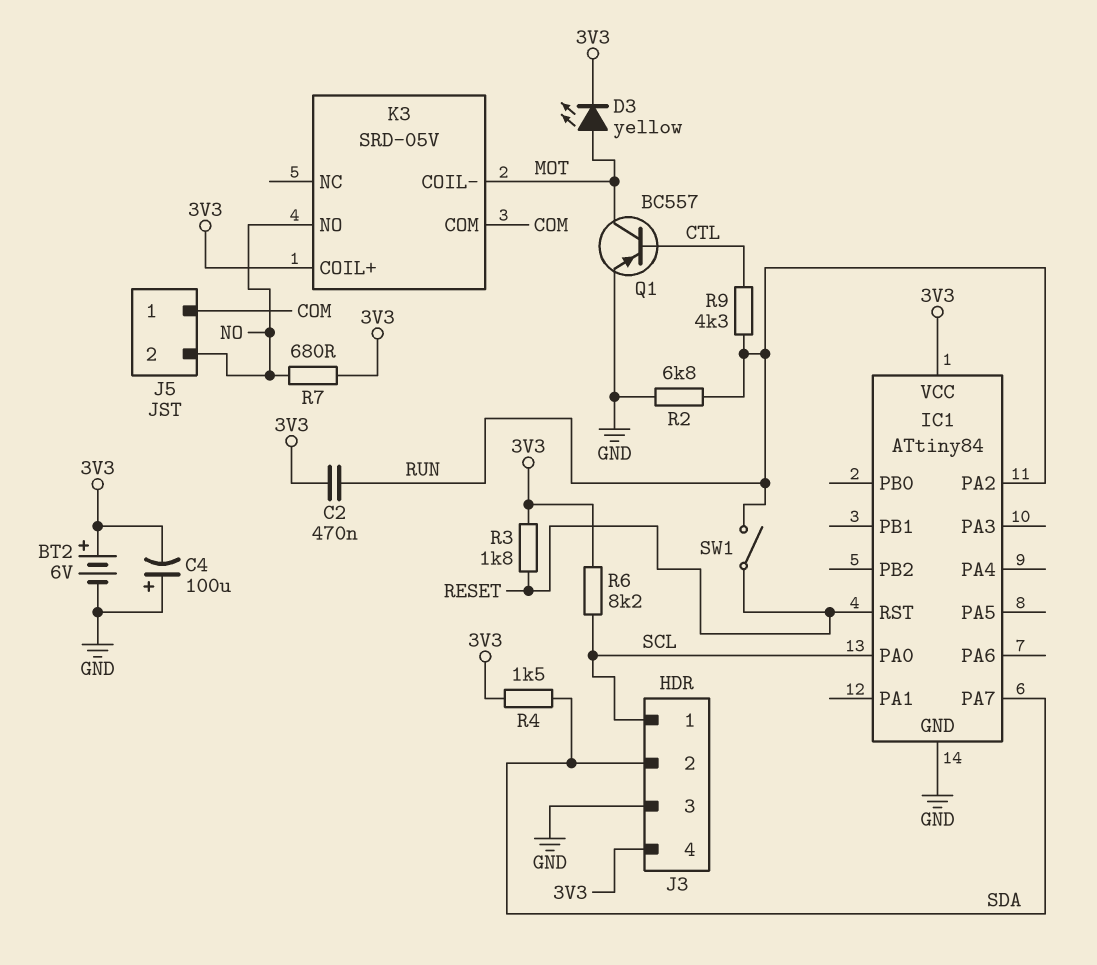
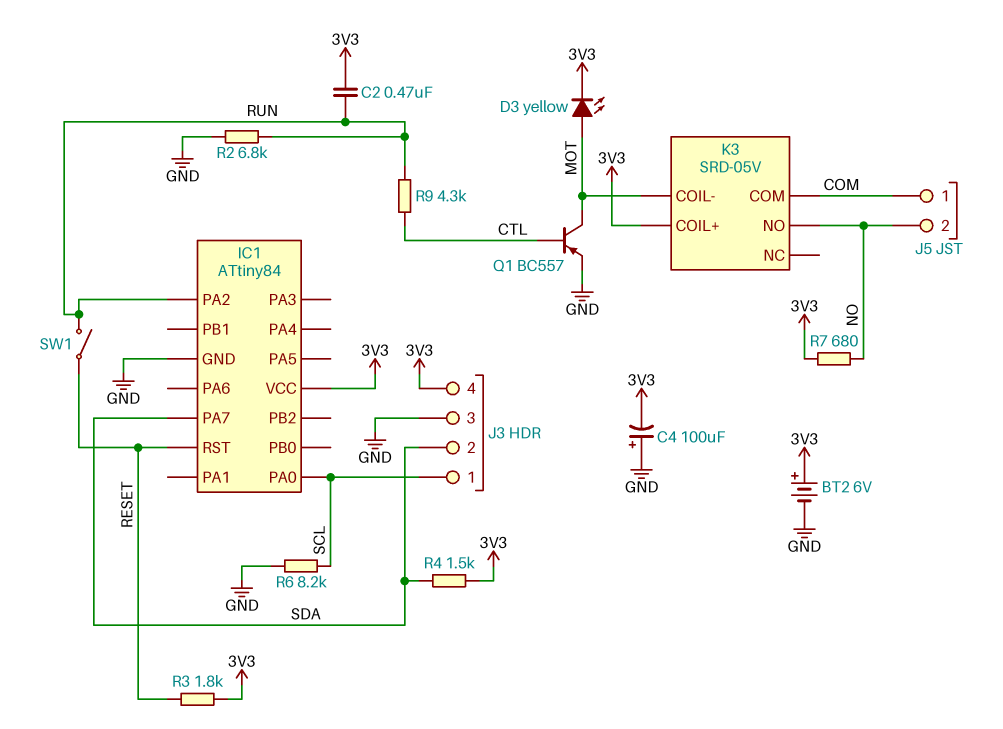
R6: 8.2k (3V3, SCL) -> 8.2k (GND, SCL)

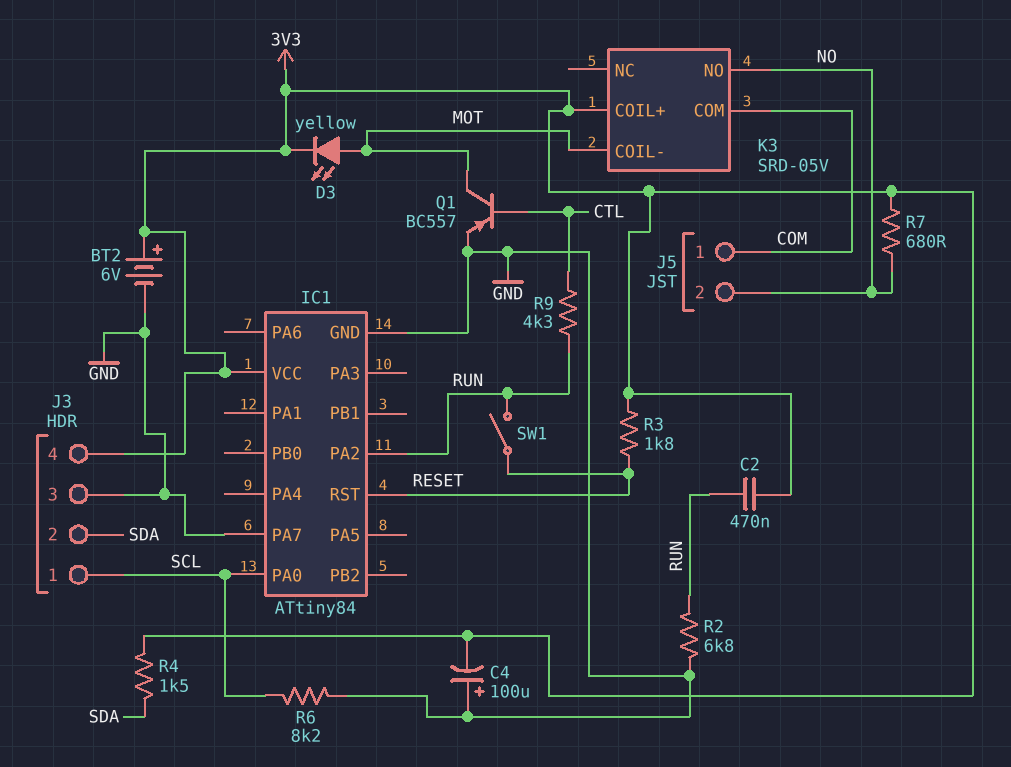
IC1 pin PA7: SDA -> GND

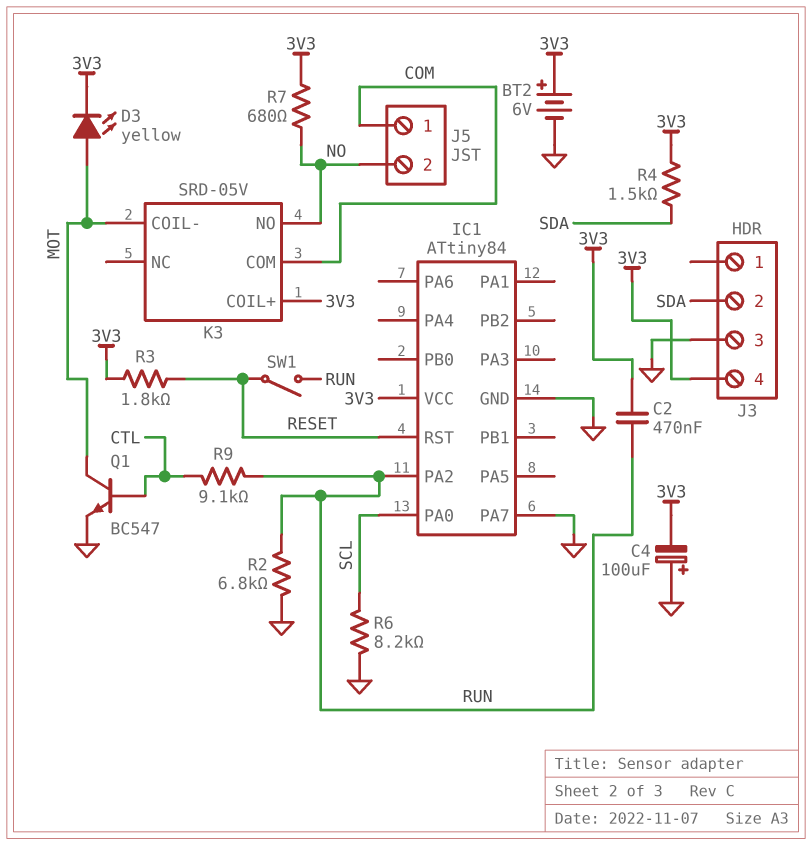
J3 pin 1: SCL -> none
Q1: PNP BC557 (B CTL, C MOT, E GND) -> NPN BC547 (B CTL, C MOT, E GND)
R9: 4.3k (CTL, RUN) -> 9.1k (CTL, RUN)

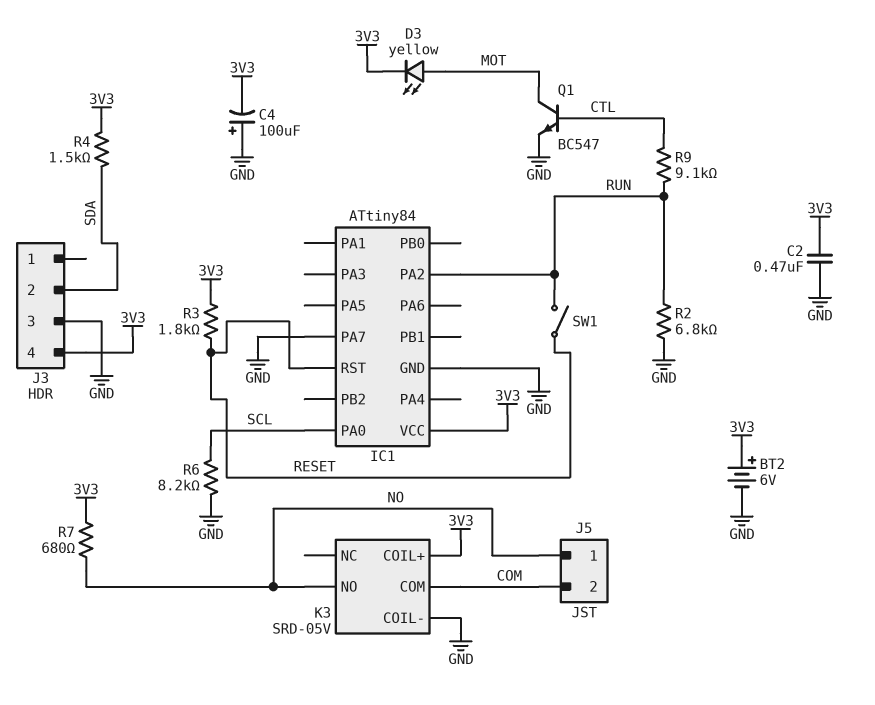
C2: 470nF (3V3, RUN) -> 470nF (3V3, GND)
J5 pin 1: COM -> NO
J5 pin 2: NO -> COM
K3 pin COIL-: MOT -> GND

